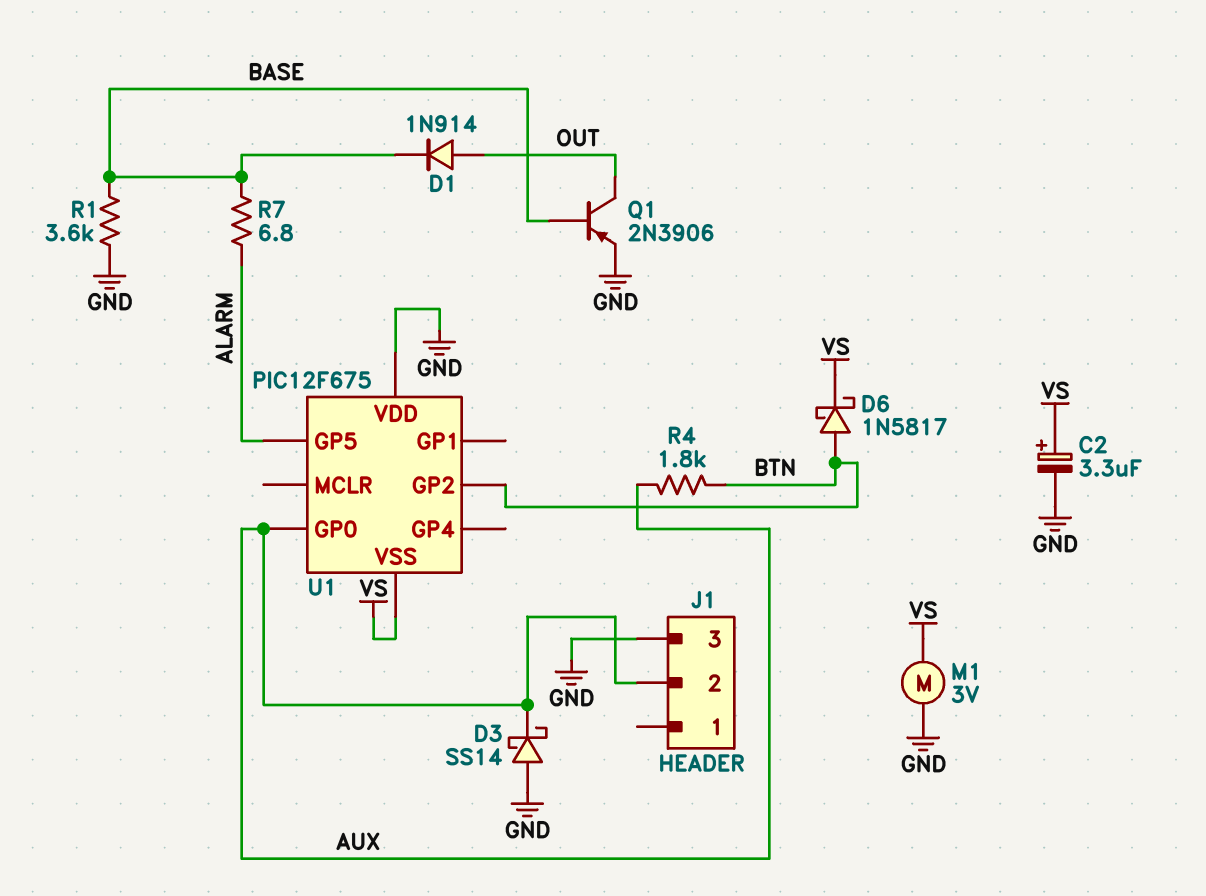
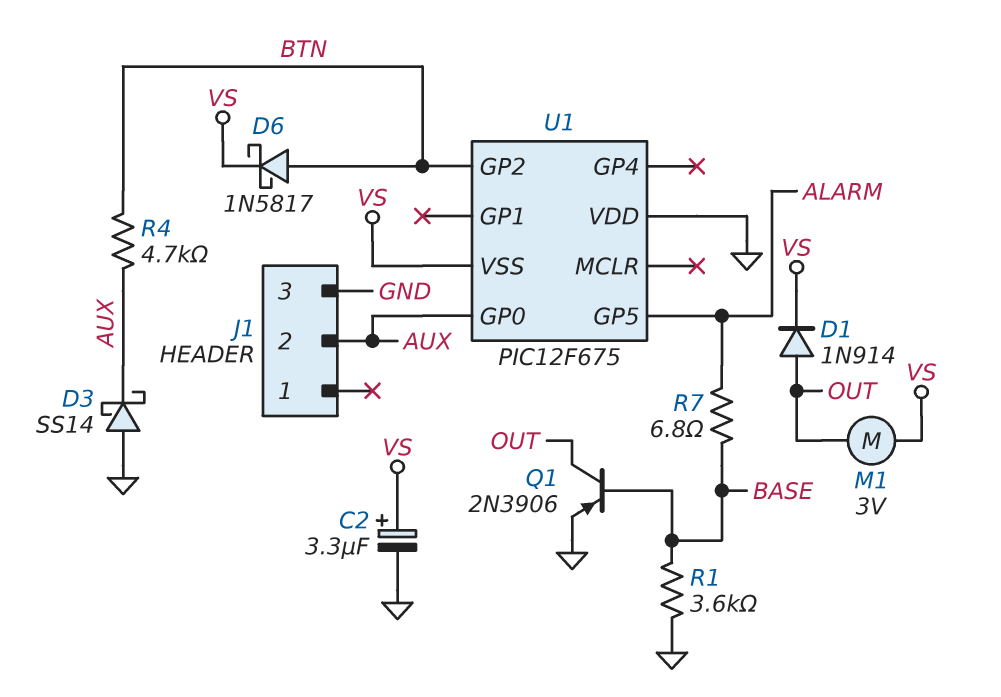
D1: diode 1N914 (A OUT, K BASE) -> diode 1N914 (A OUT, K VS)
M1: motor 3V (GND, VS) -> motor 3V (OUT, VS)
R4: 1.8k (AUX, BTN) -> 4.7k (AUX, BTN)

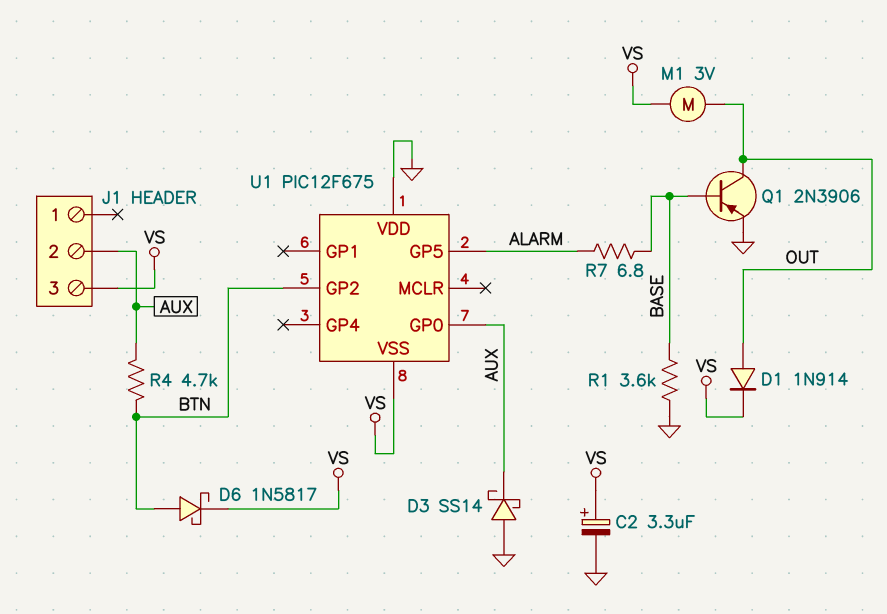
J1 pin 3: GND -> VS

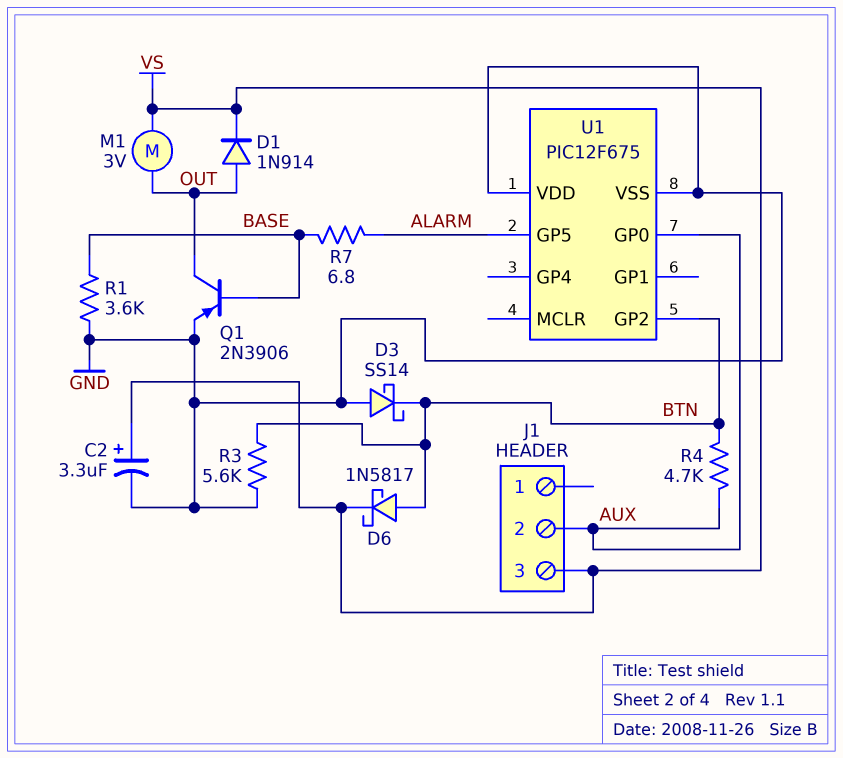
D3: schottky SS14 (A GND, K AUX) -> schottky SS14 (A GND, K BTN)
R3: none -> 5.6k (BTN, GND)
U1 pin VSS: VS -> GND

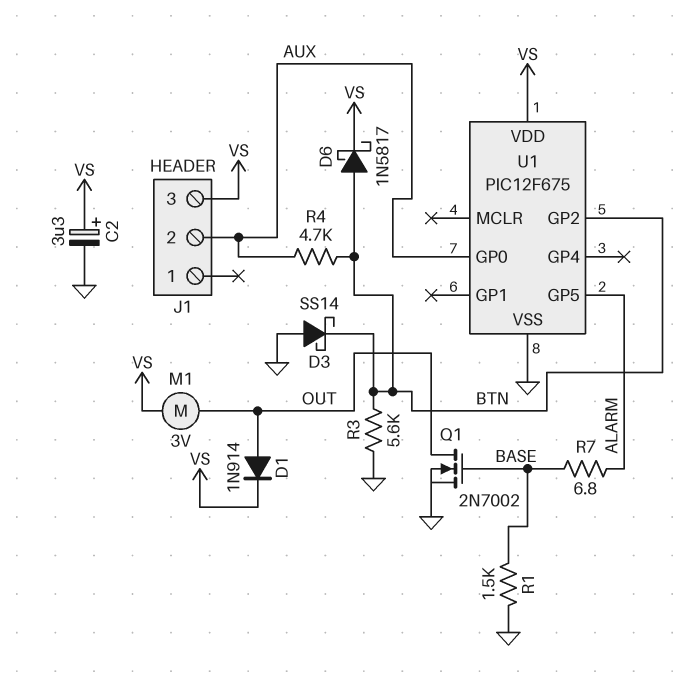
Q1: PNP 2N3906 (B BASE, C OUT, E GND) -> NMOS 2N7002 (G BASE, D OUT, S GND)
R1: 3.6k (BASE, GND) -> 1.5k (BASE, GND)
U1 pin VDD: GND -> VS

